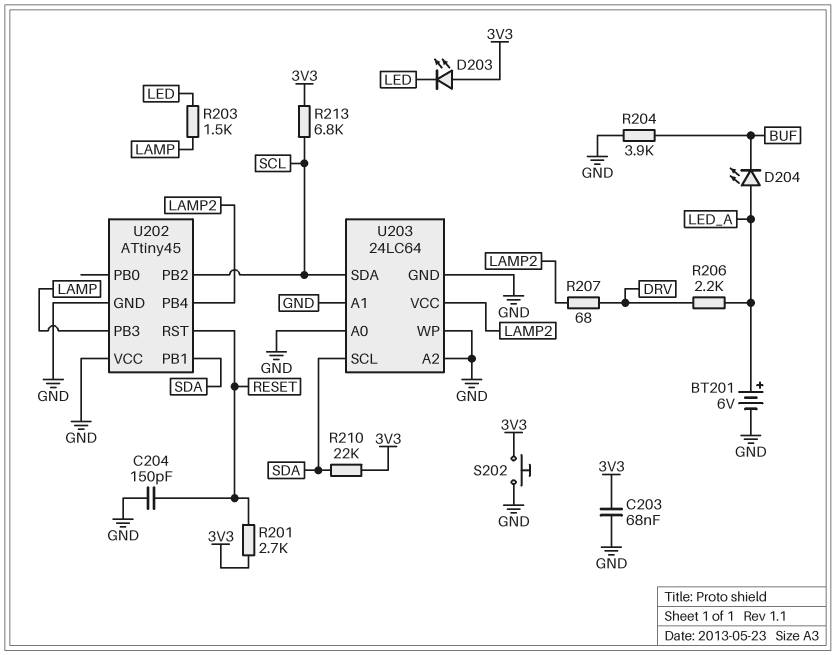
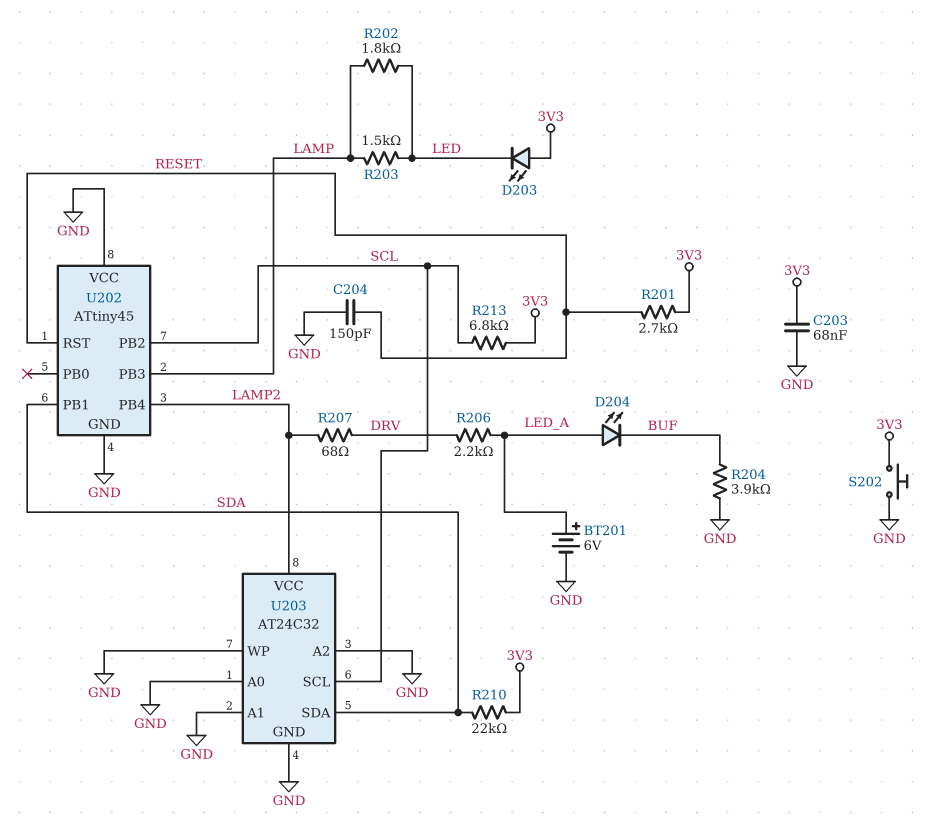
R202: none -> 1.8k (LAMP, LED)
U203: 24LC64 -> AT24C32
U203 pin SCL: SDA -> SCL
U203 pin SDA: SCL -> SDA

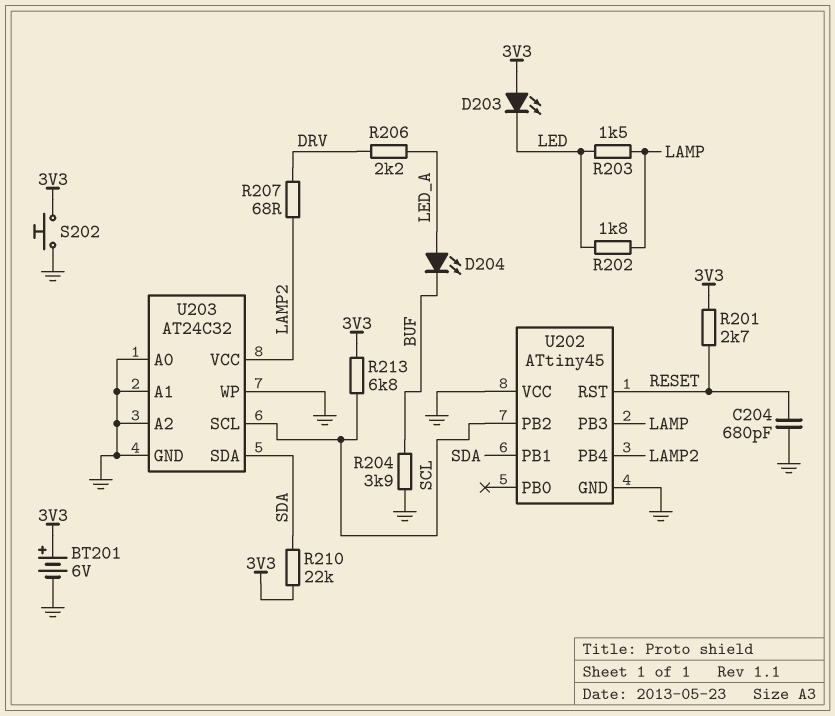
BT201: 6V (plus LED_A, minus GND) -> 6V (plus 3V3, minus GND)
C203: 68nF (3V3, GND) -> none
C204: 150pF (GND, RESET) -> 680pF (GND, RESET)

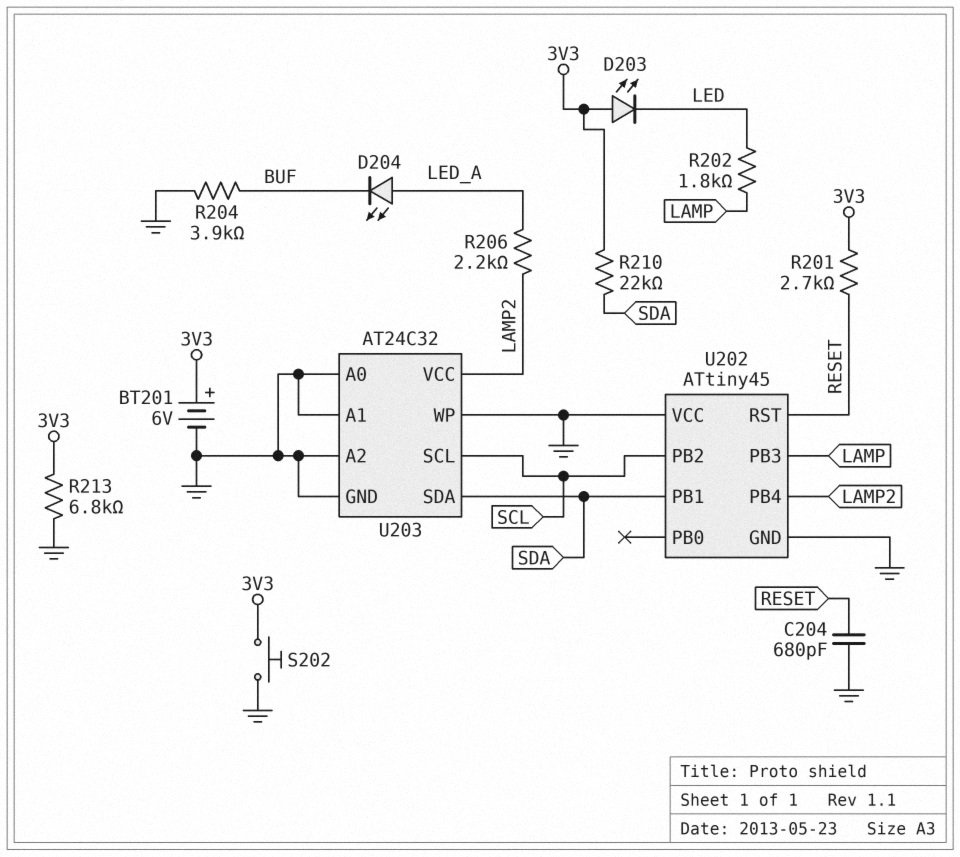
R203: 1.5k (LAMP, LED) -> none
R206: 2.2k (DRV, LED_A) -> 2.2k (LAMP2, LED_A)
R207: 68 (DRV, LAMP2) -> none
R213: 6.8k (3V3, SCL) -> 6.8k (3V3, GND)

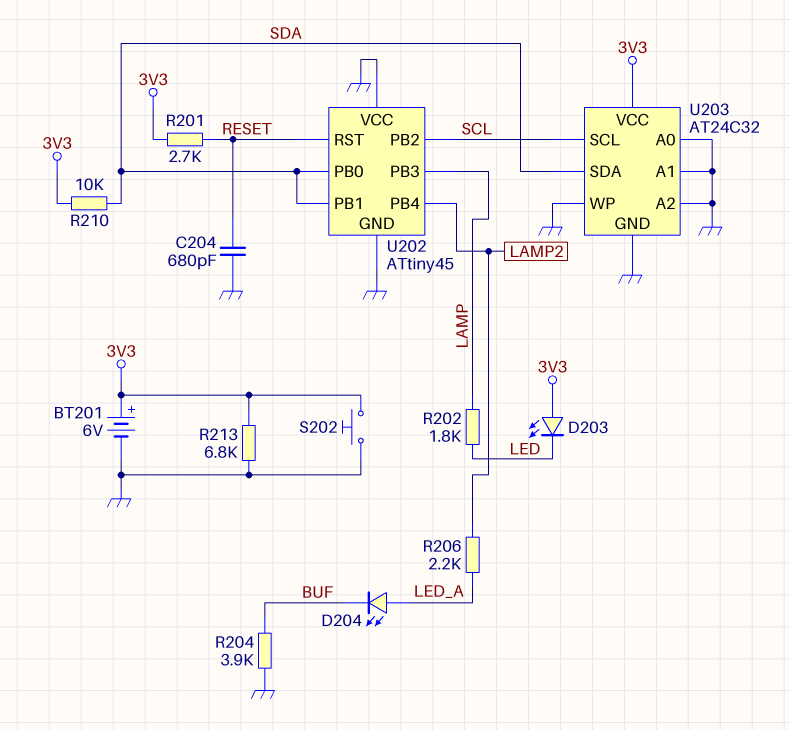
R210: 22k (3V3, SDA) -> 10k (3V3, SDA)
U202 pin PB0: none -> SDA
U203 pin VCC: LAMP2 -> 3V3

